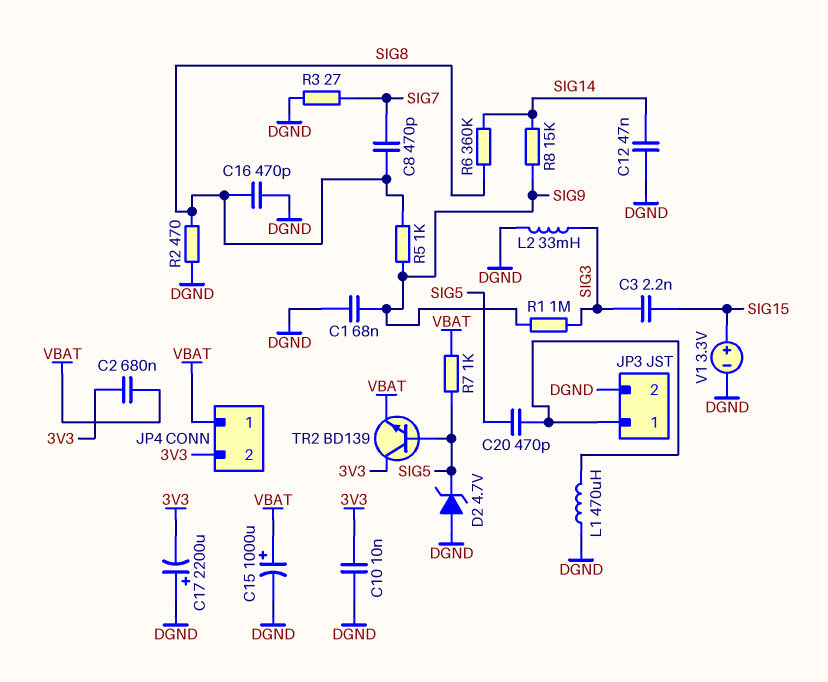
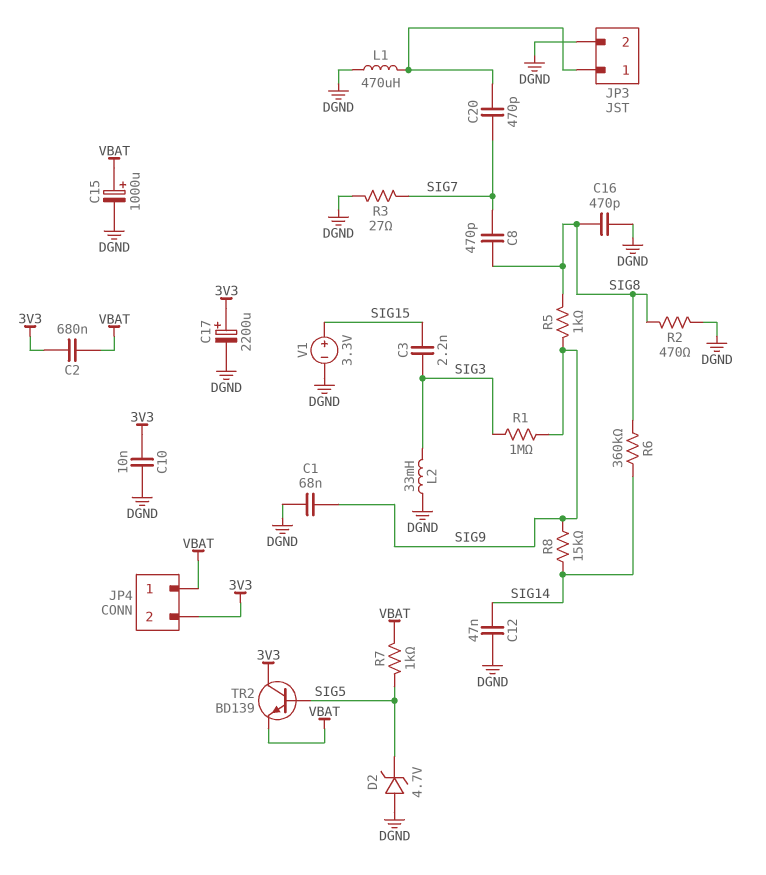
C17: 2200uF (plus DGND, minus 3V3) -> 2200uF (plus 3V3, minus DGND)
C20: 470pF (JP3/1, SIG5) -> 470pF (JP3/1, SIG7)

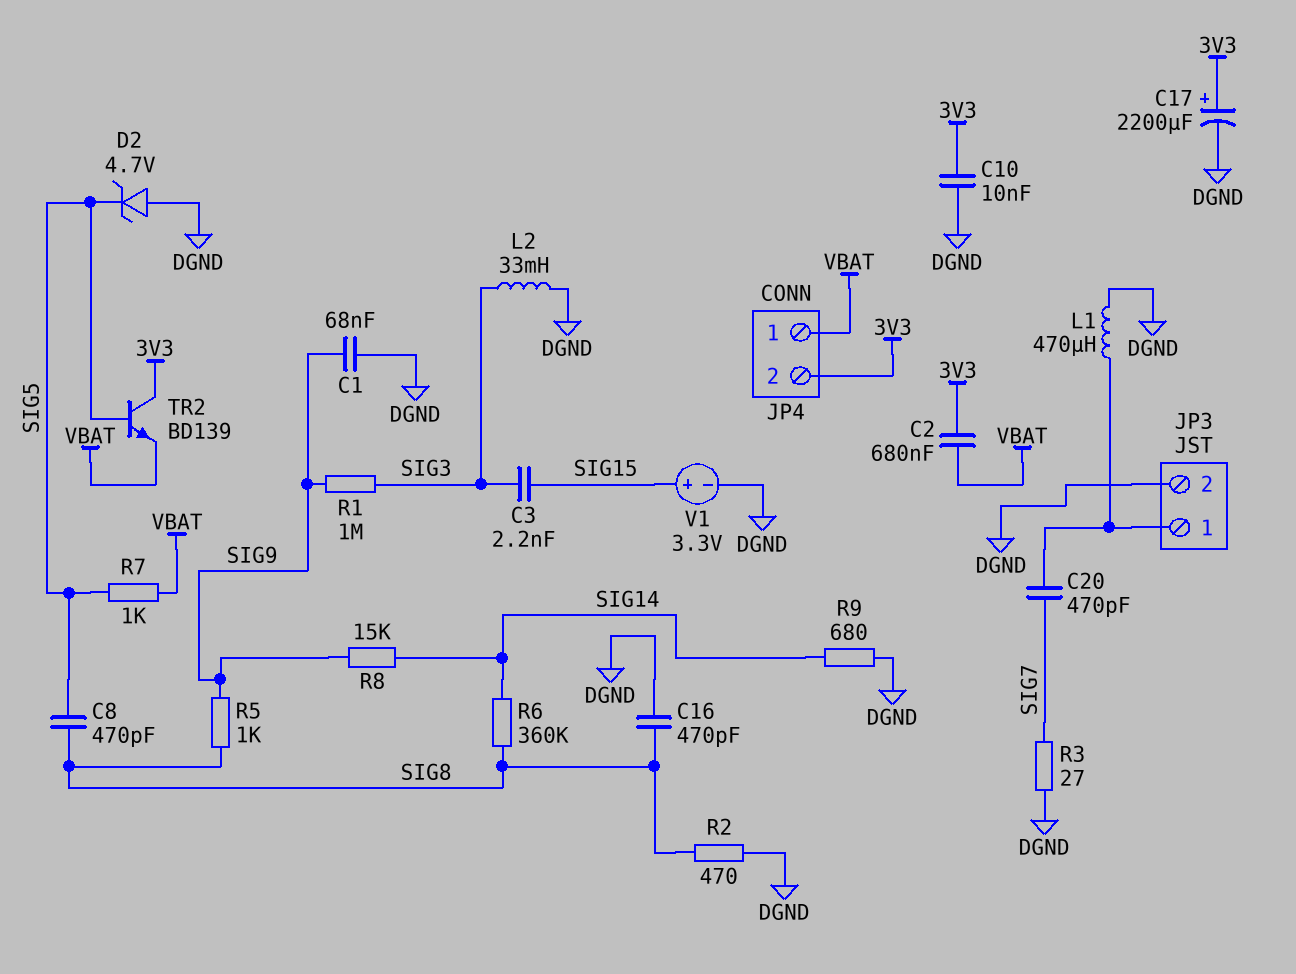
C8: 470pF (SIG7, SIG8) -> 470pF (SIG5, SIG8)
C12: 47nF (DGND, SIG14) -> none
C15: 1000uF (plus VBAT, minus DGND) -> none
R9: none -> 680 (DGND, SIG14)

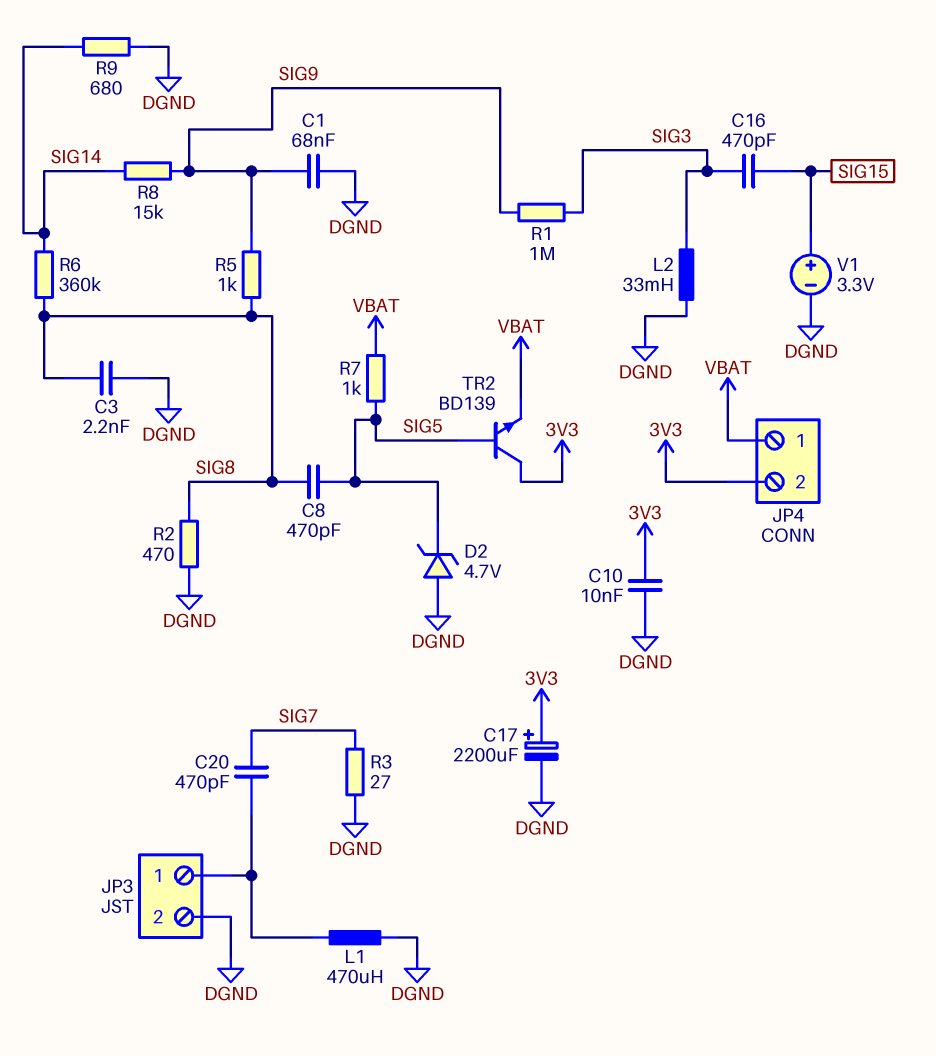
C2: 680nF (3V3, VBAT) -> none
C3: 2.2nF (SIG3, SIG15) -> 2.2nF (DGND, SIG8)
C16: 470pF (DGND, SIG8) -> 470pF (SIG3, SIG15)

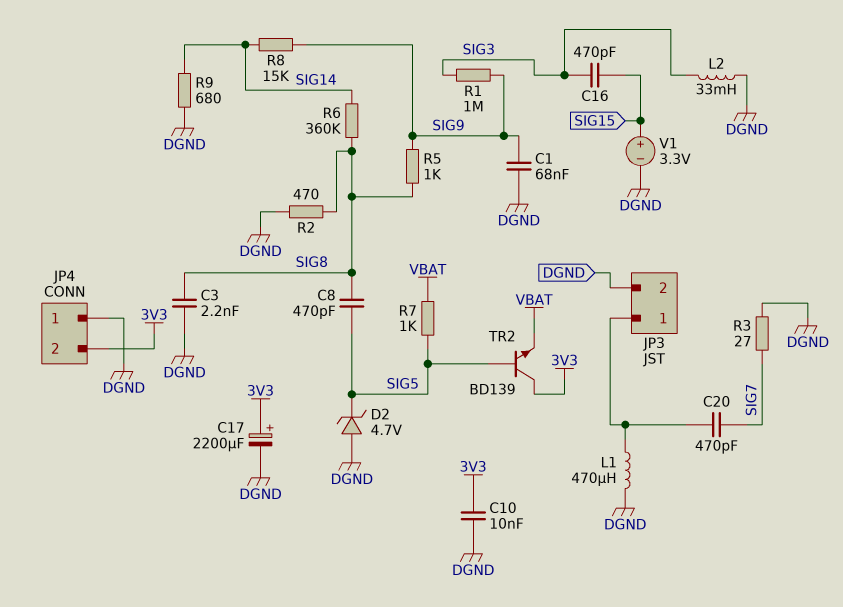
JP4 pin 1: VBAT -> DGND

